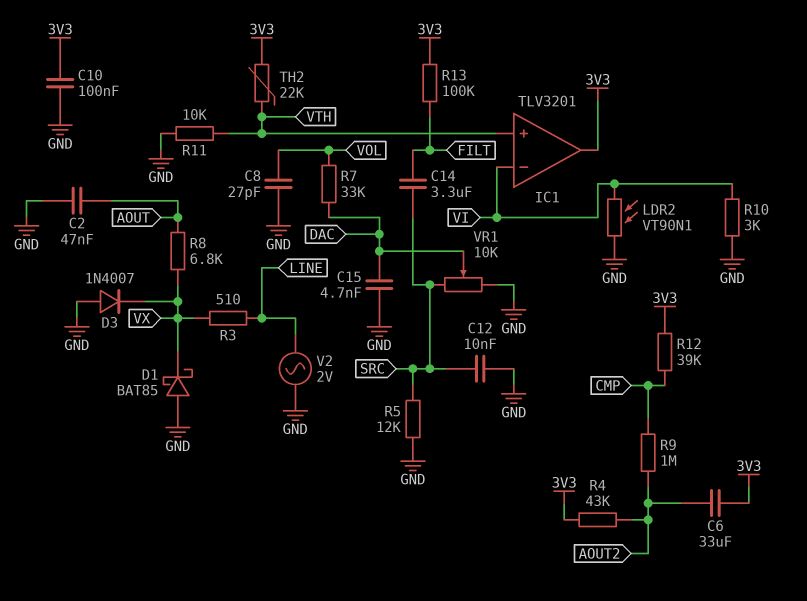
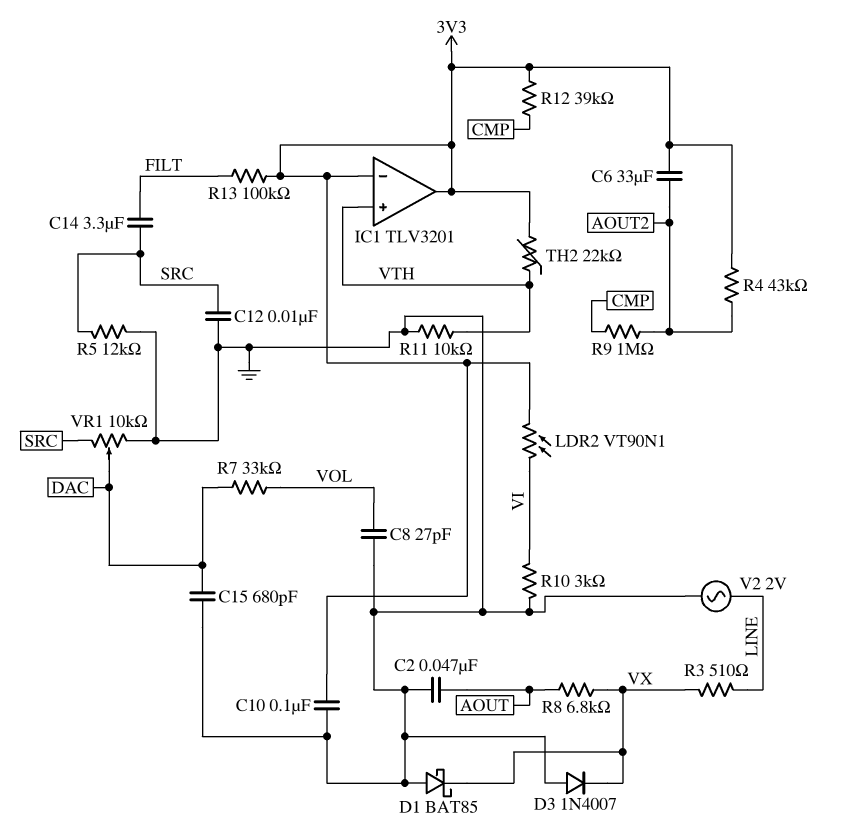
C15: 4.7nF (DAC, GND) -> 680pF (DAC, GND)
IC1 pin in-: VI -> 3V3
LDR2: VT90N1 (GND, VI) -> VT90N1 (3V3, VI)

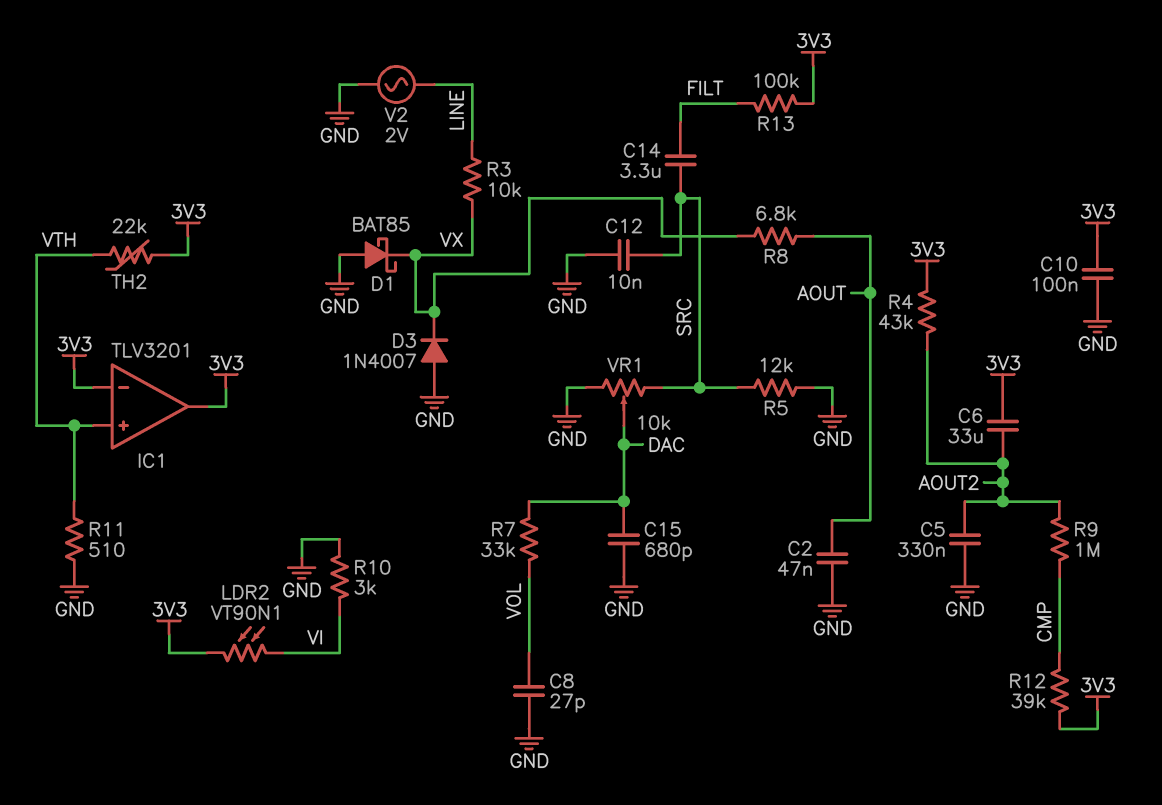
C5: none -> 330nF (AOUT2, GND)
R3: 510 (LINE, VX) -> 10k (LINE, VX)
R11: 10k (GND, VTH) -> 510 (GND, VTH)

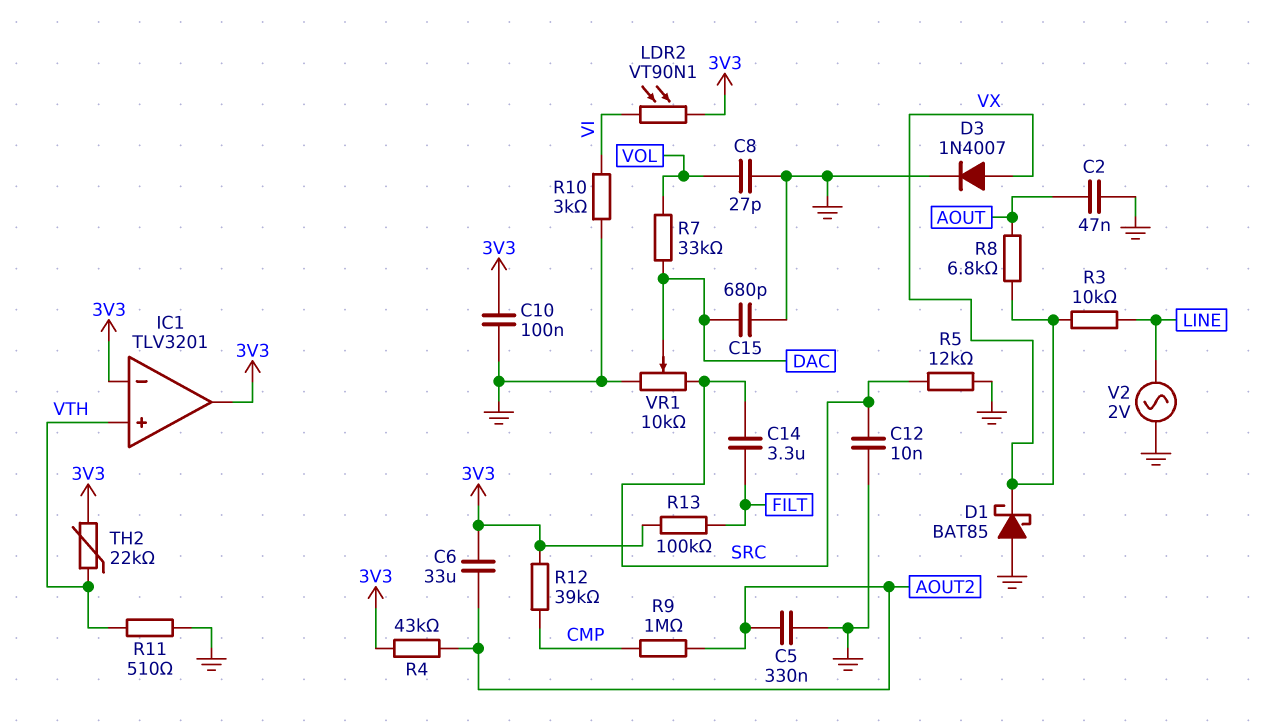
D3: diode 1N4007 (A GND, K VX) -> diode 1N4007 (A VX, K GND)

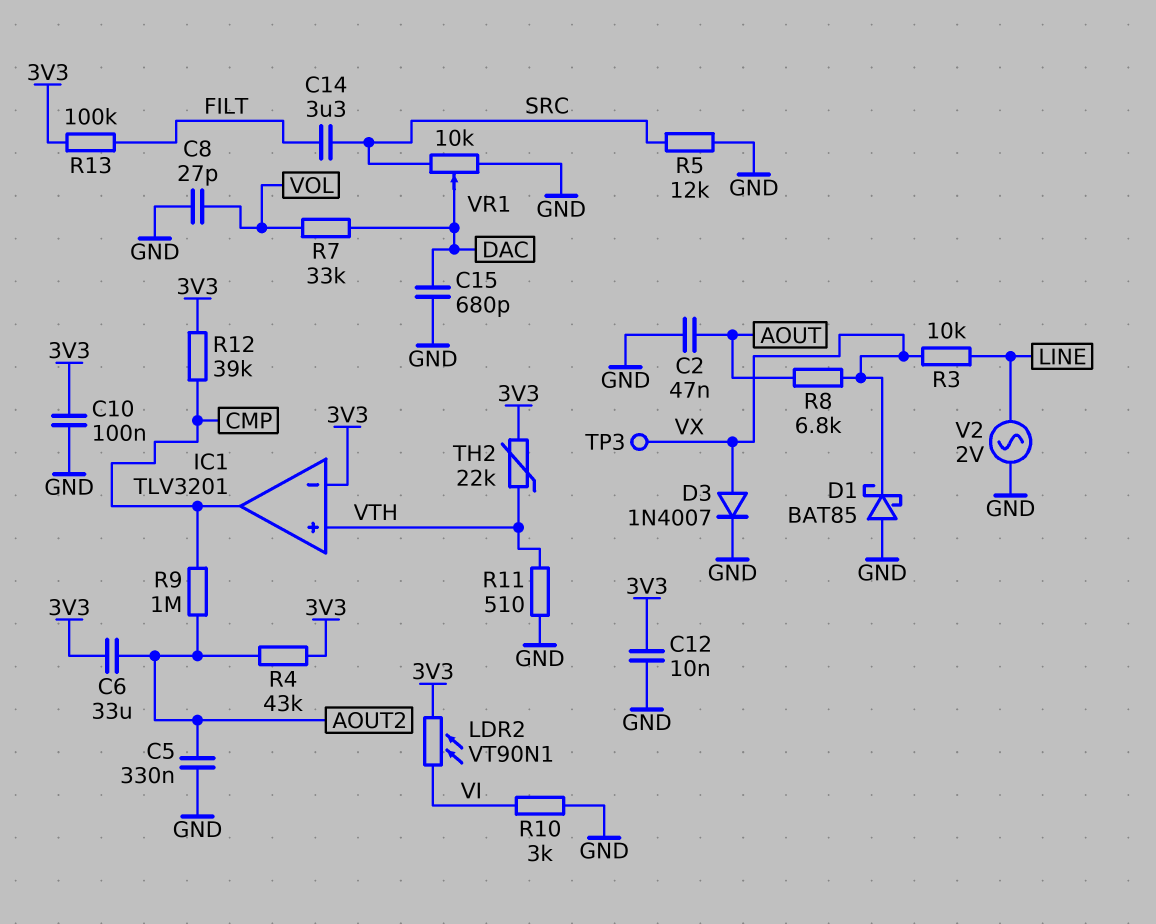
C12: 10nF (GND, SRC) -> 10nF (3V3, GND)
IC1 pin out: 3V3 -> CMP
TP3: none -> test point (VX)

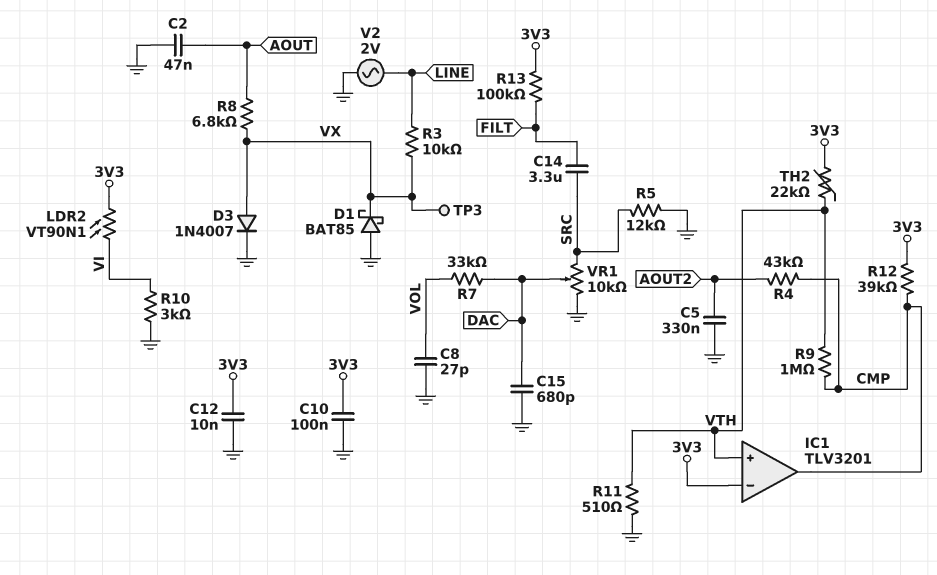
C6: 33uF (3V3, AOUT2) -> none
R4: 43k (3V3, AOUT2) -> 43k (AOUT2, CMP)
R9: 1M (AOUT2, CMP) -> 1M (CMP, VTH)

